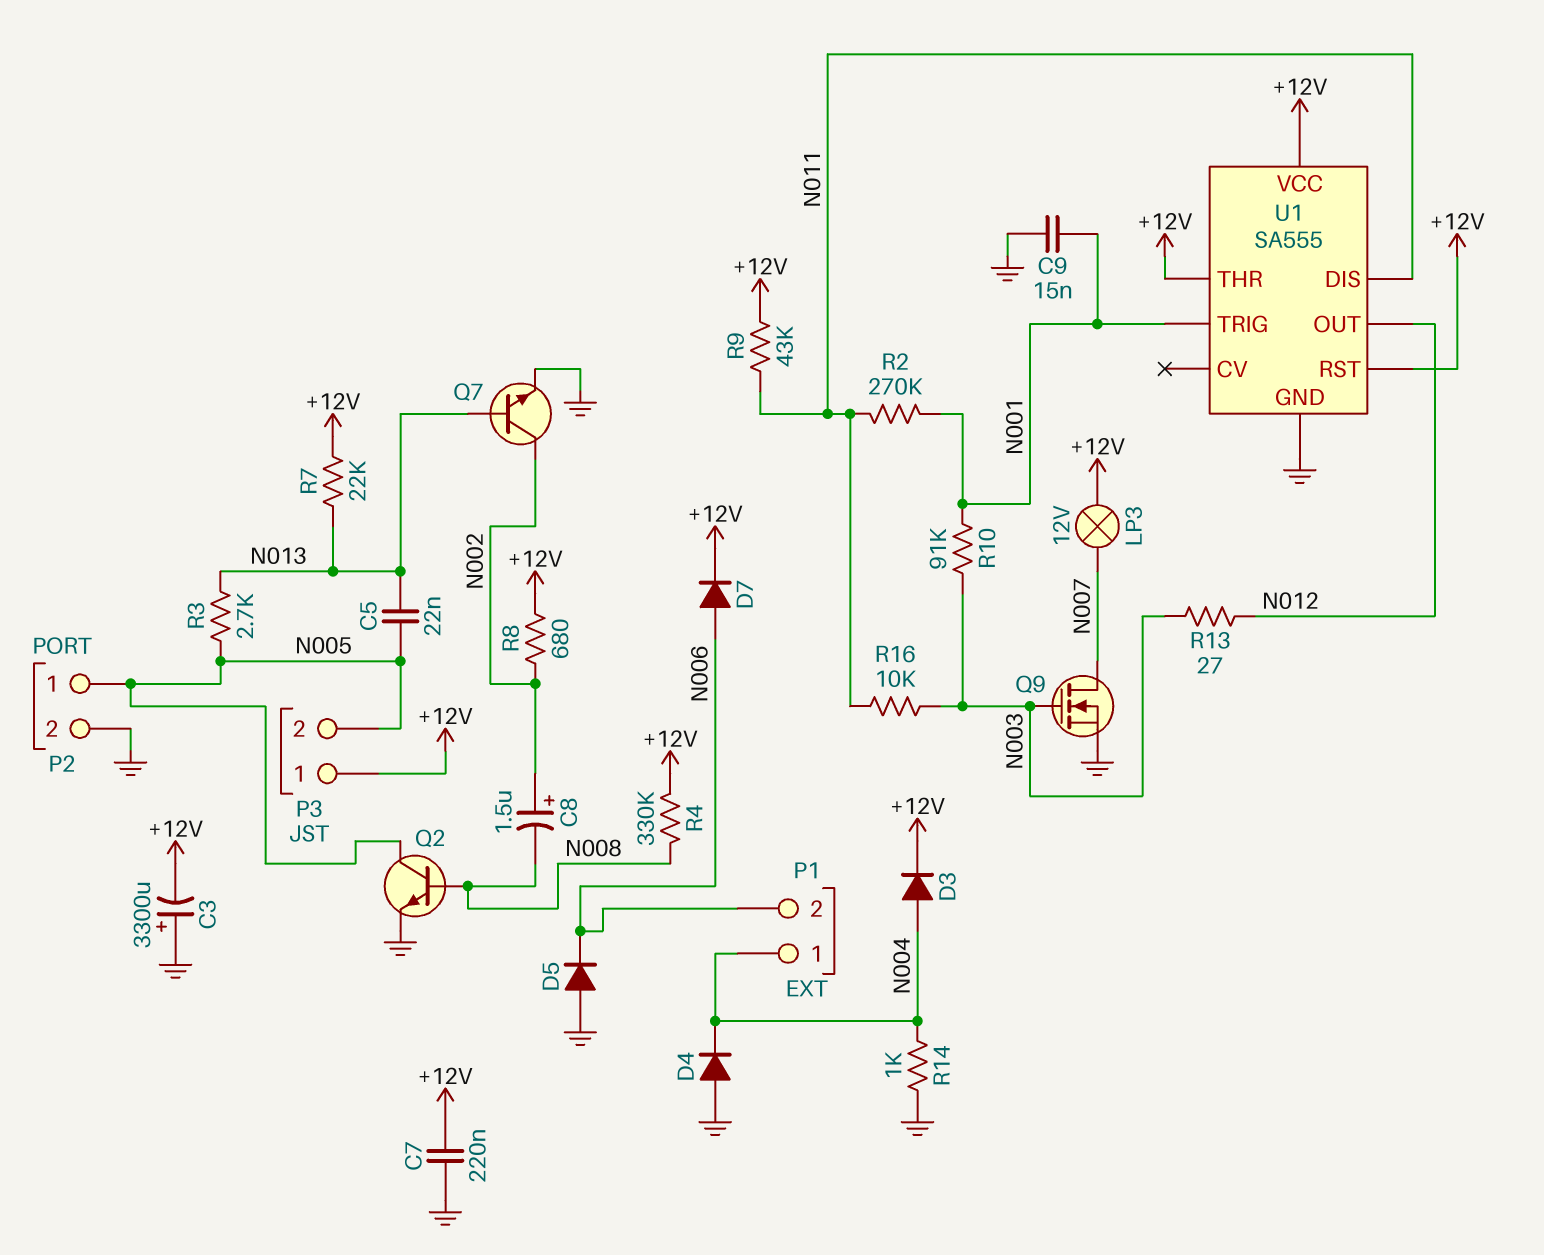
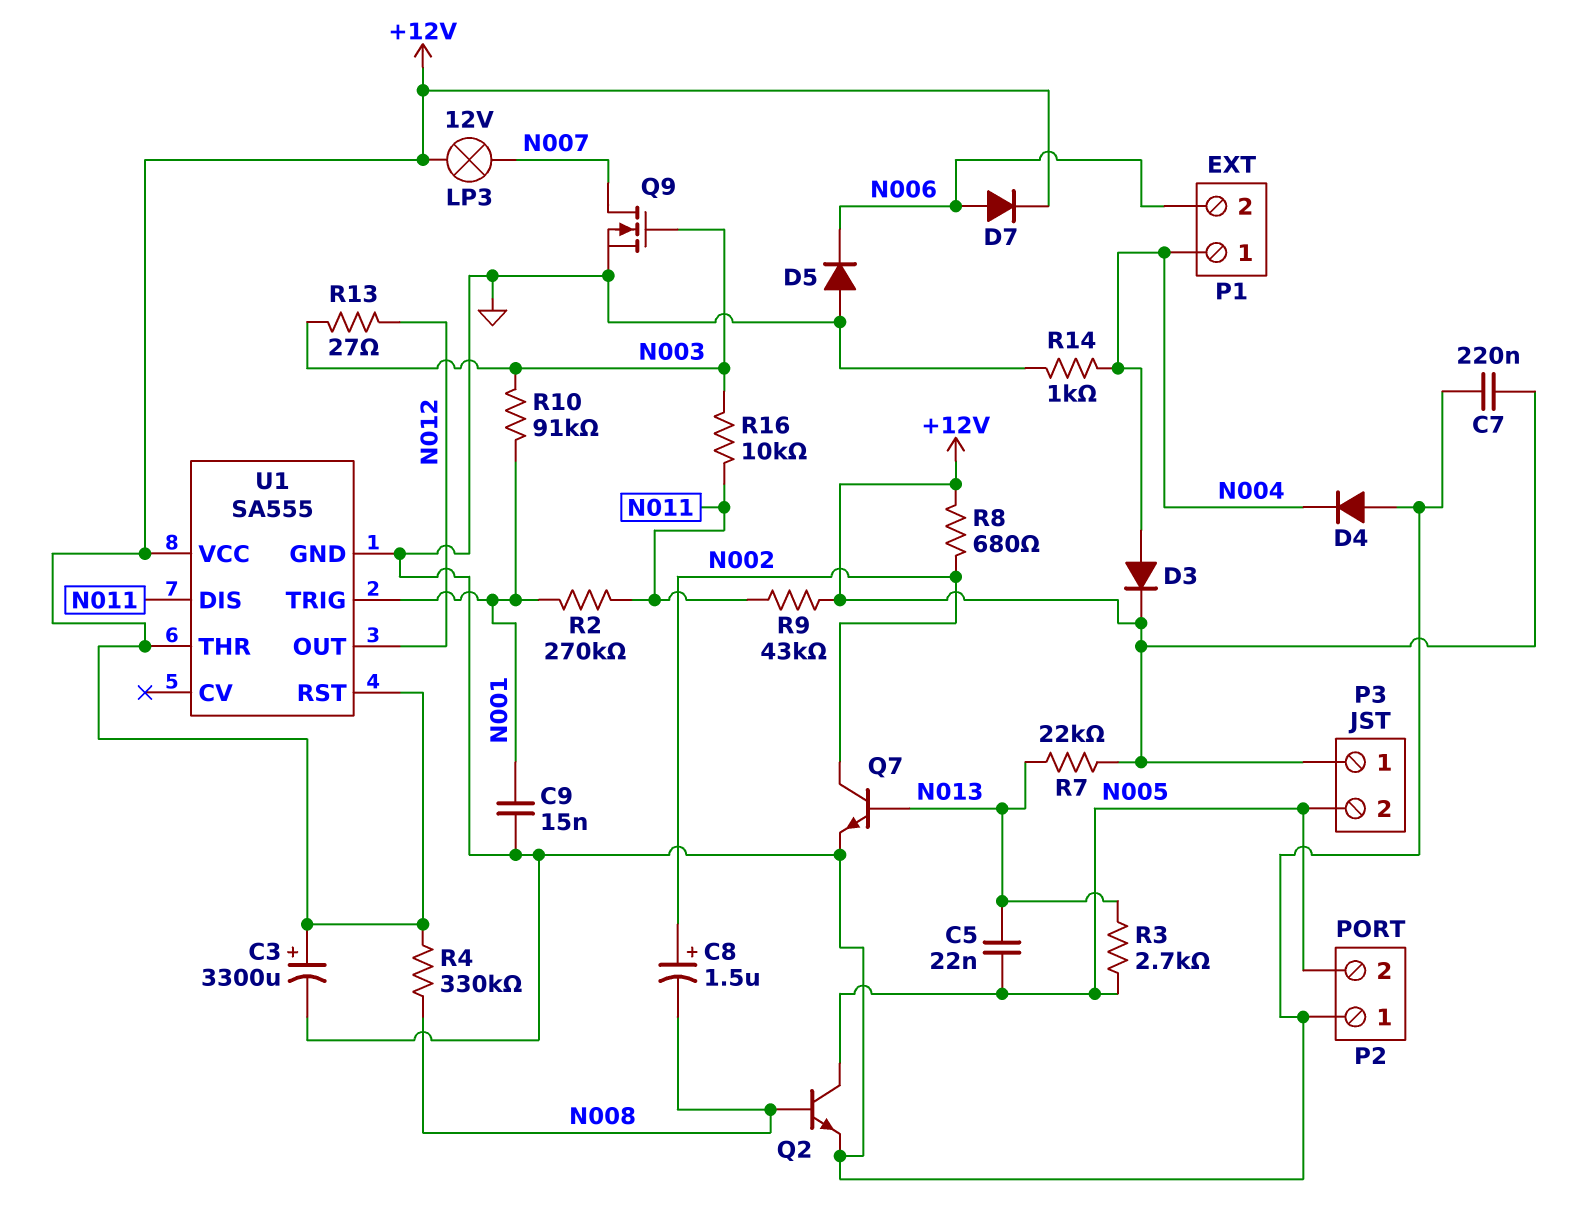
C3: 3300uF (plus GND, minus +12V) -> 3300uF (plus +12V, minus GND)
P2 pin 1: N005 -> GND
P2 pin 2: GND -> N005

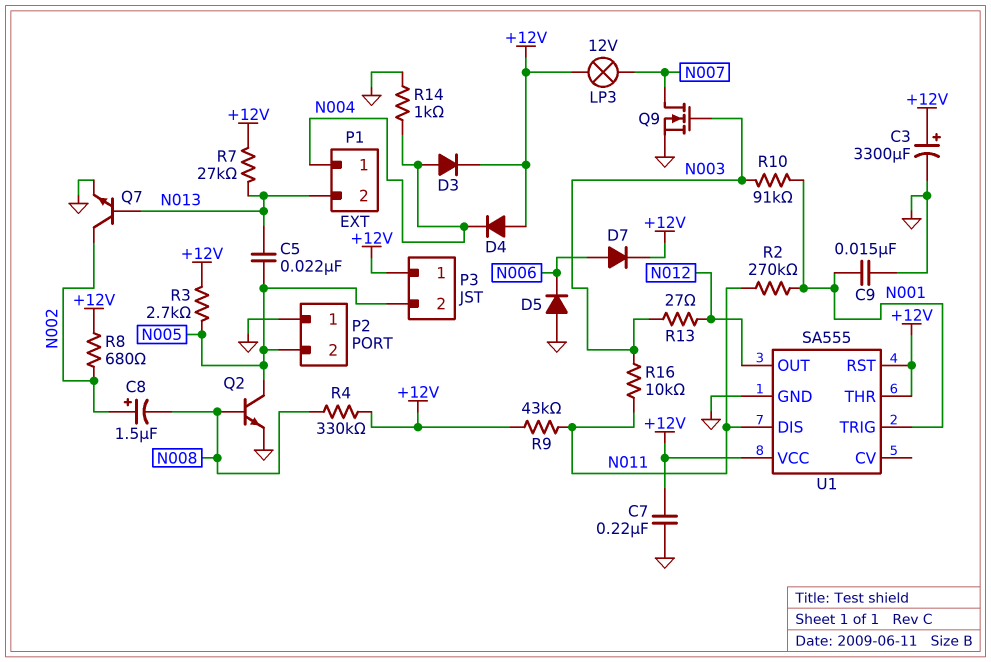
D4: diode (A GND, K N004) -> diode (A +12V, K N004)
P1 pin 2: N006 -> N013
R3: 2.7k (N005, N013) -> 2.7k (+12V, N005)
R7: 22k (+12V, N013) -> 27k (+12V, N013)

